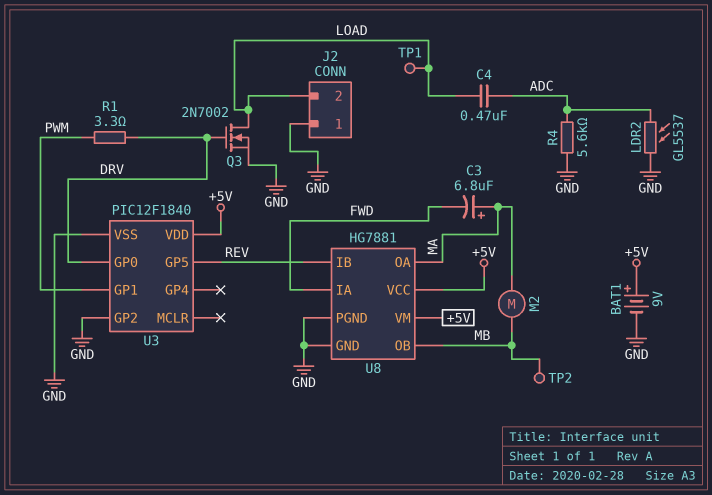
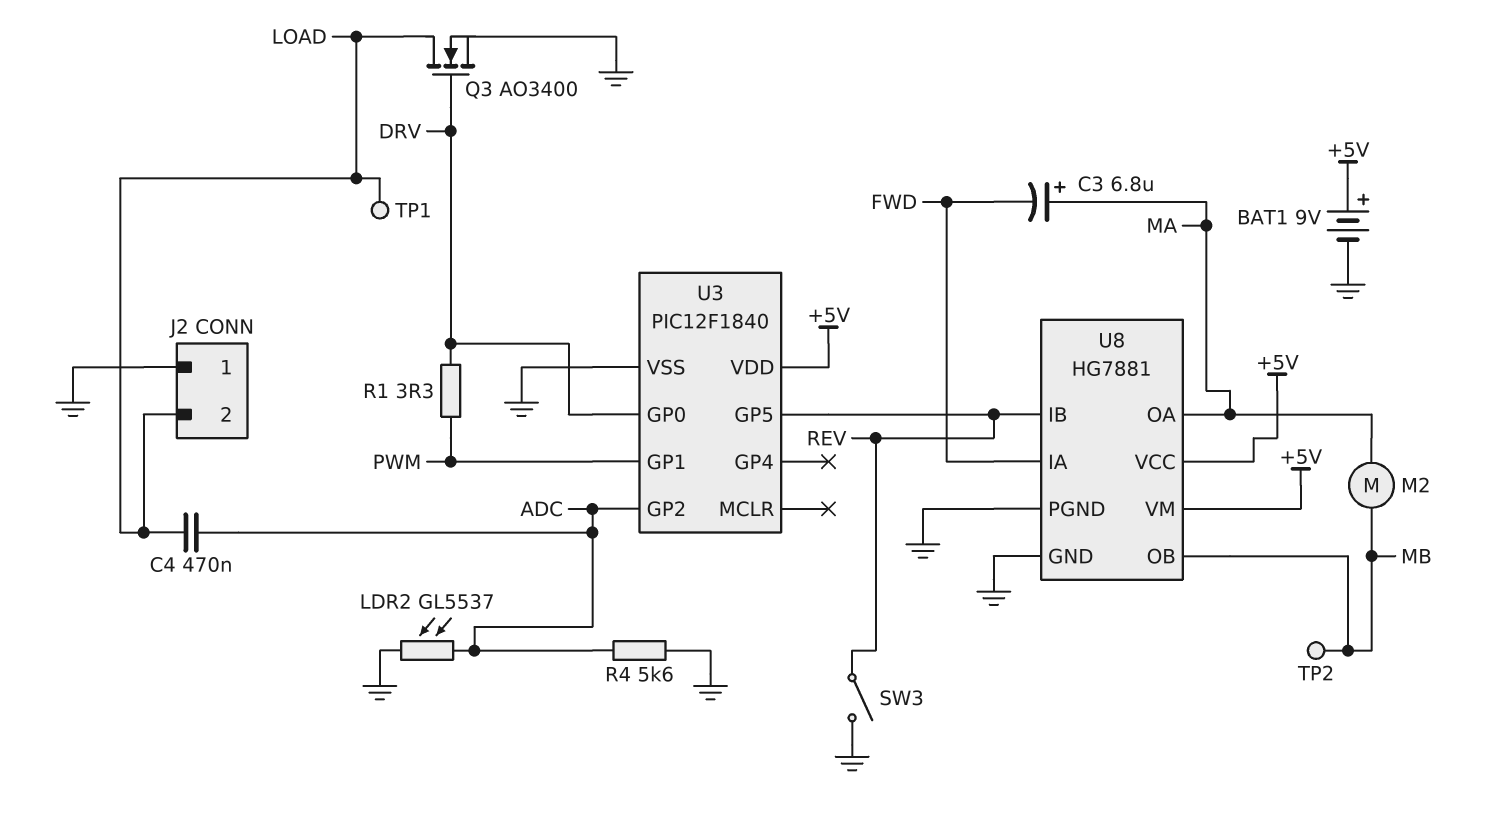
Q3: NMOS 2N7002 (G DRV, D LOAD, S GND) -> NMOS AO3400 (G DRV, D LOAD, S GND)
SW3: none -> switch (GND, REV)
U3 pin GP2: GND -> ADC

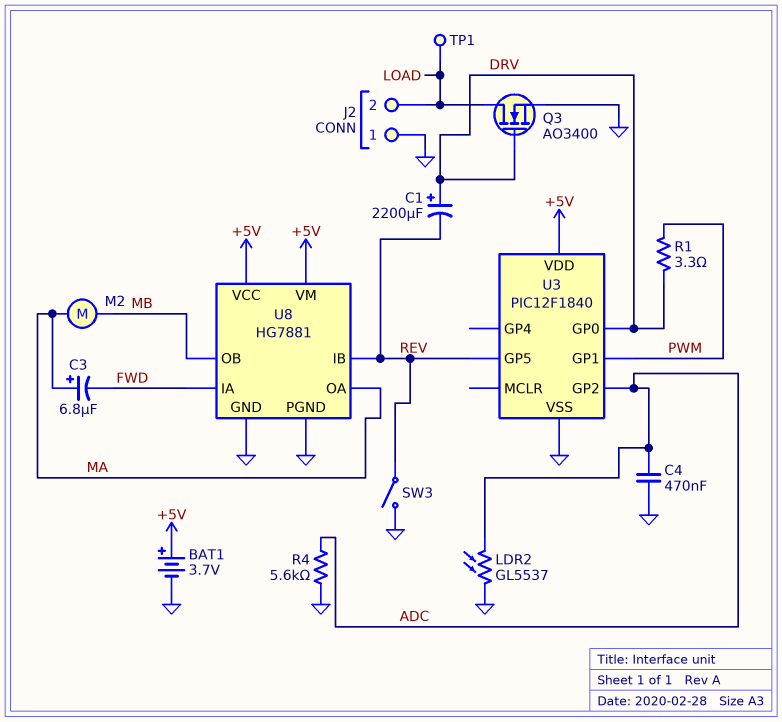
BAT1: 9V (plus +5V, minus GND) -> 3.7V (plus +5V, minus GND)
C1: none -> 2200uF (plus DRV, minus REV)
C4: 470nF (ADC, LOAD) -> 470nF (ADC, GND)
TP2: test point (MB) -> none

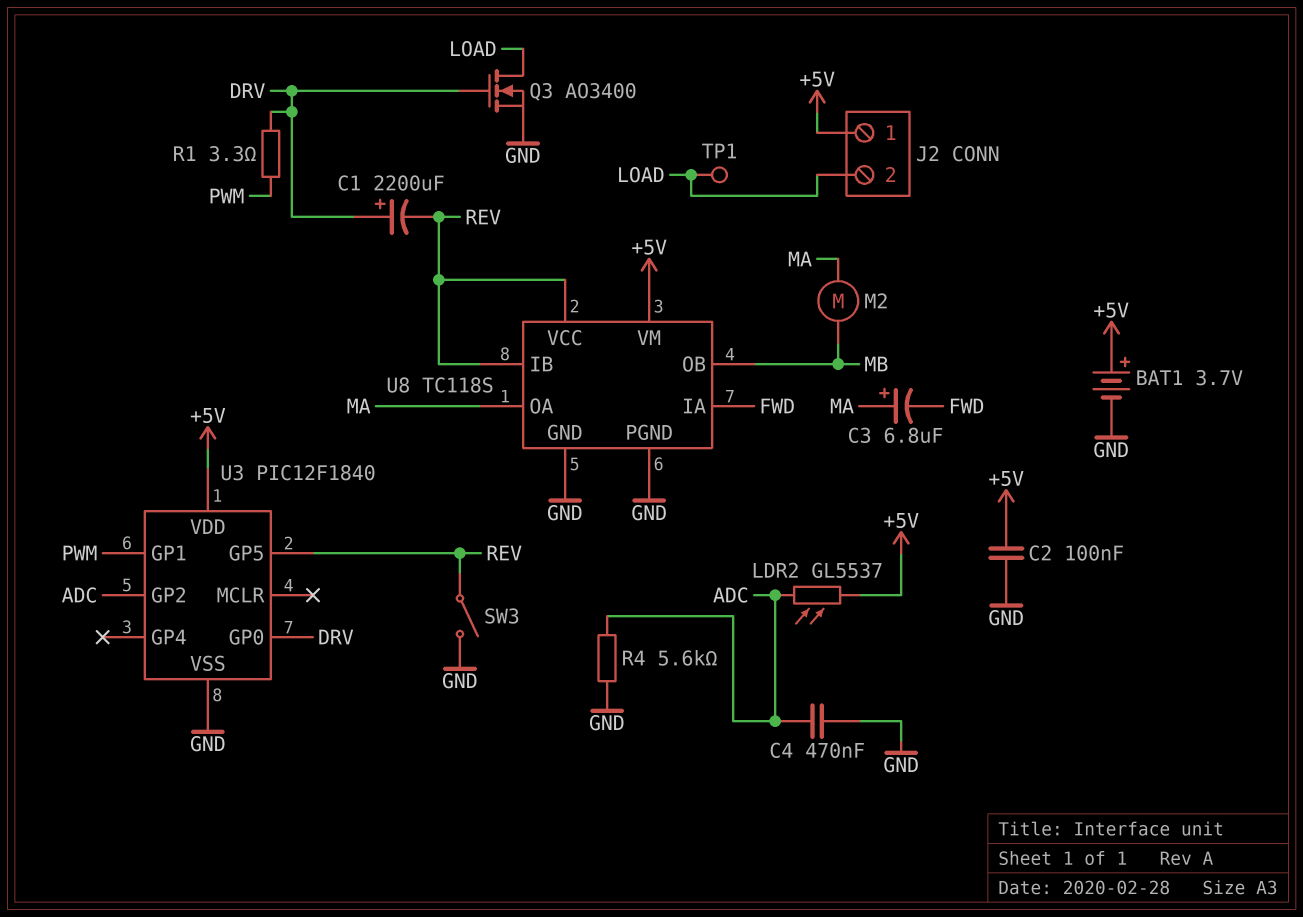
C2: none -> 100nF (+5V, GND)
J2 pin 1: GND -> +5V
LDR2: GL5537 (ADC, GND) -> GL5537 (+5V, ADC)
U8: HG7881 -> TC118S
U8 pin VCC: +5V -> REV

